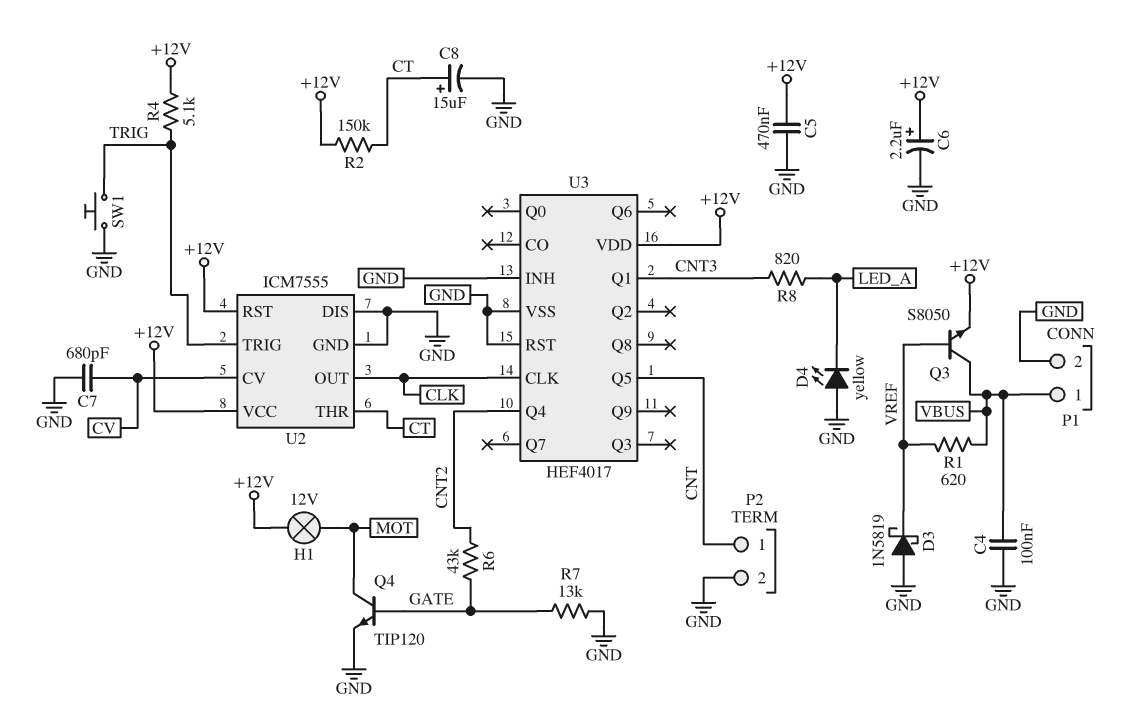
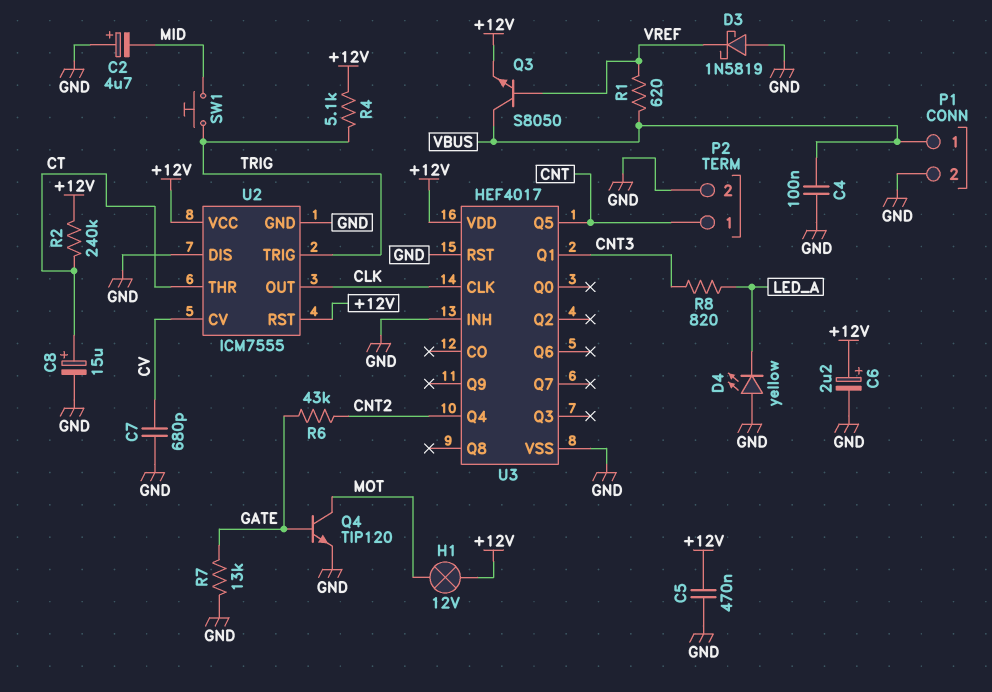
C2: none -> 4.7uF (plus GND, minus MID)
R2: 150k (+12V, CT) -> 240k (+12V, CT)
SW1: button (GND, TRIG) -> button (MID, TRIG)

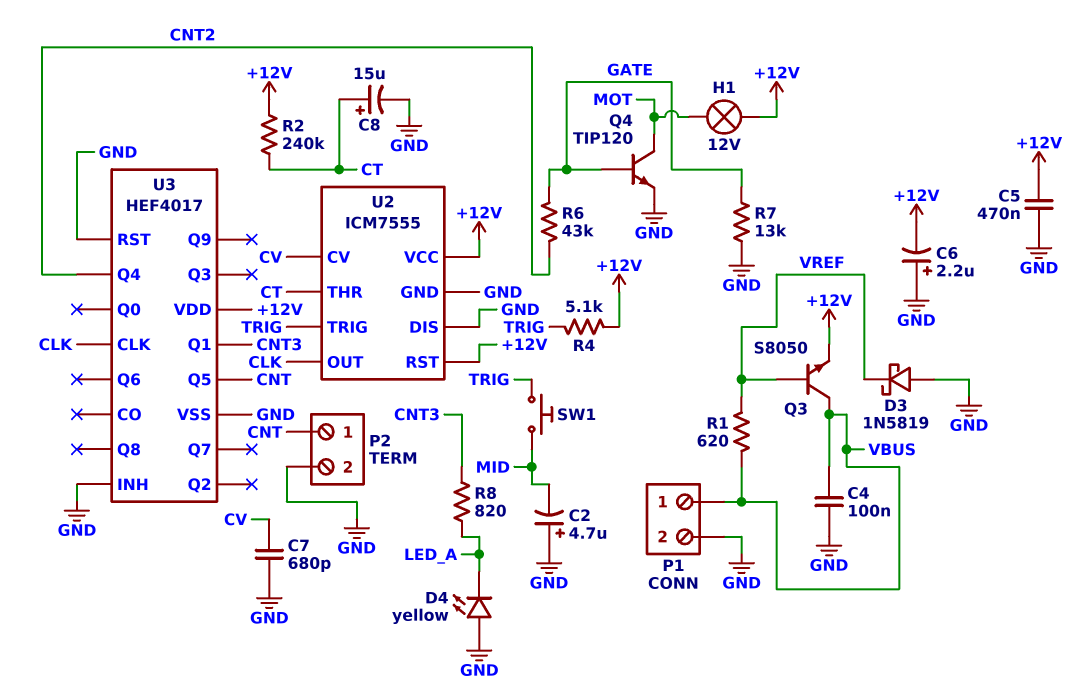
C6: 2.2uF (plus +12V, minus GND) -> 2.2uF (plus GND, minus +12V)

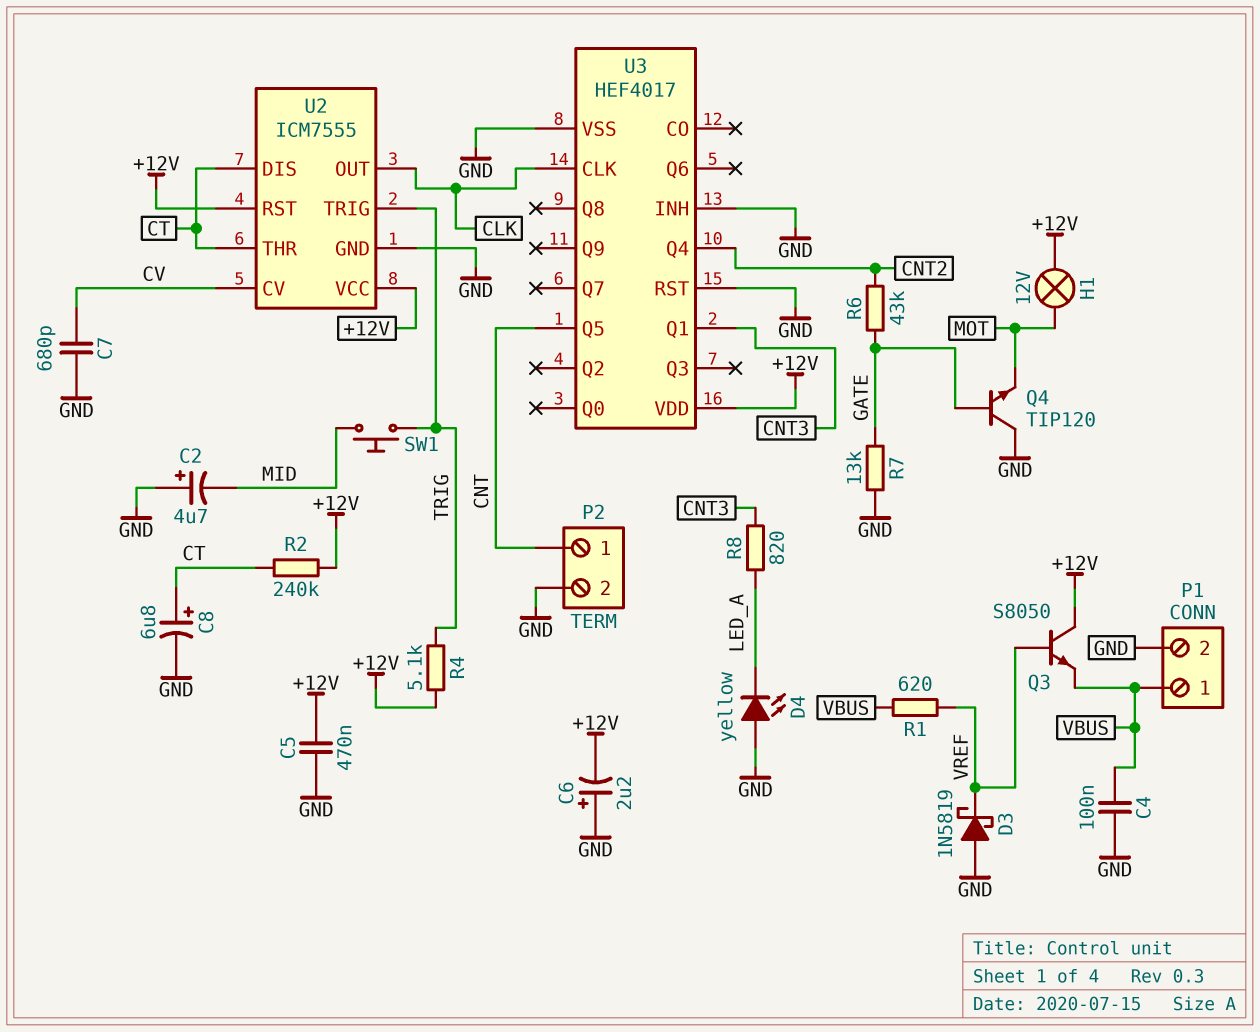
C8: 15uF (plus CT, minus GND) -> 6.8uF (plus CT, minus GND)
Q3: NPN S8050 (B VREF, C VBUS, E +12V) -> NPN S8050 (B VREF, C +12V, E VBUS)
Q4: NPN TIP120 (B GATE, C MOT, E GND) -> NPN TIP120 (B GATE, C GND, E MOT)
U2 pin DIS: GND -> CT

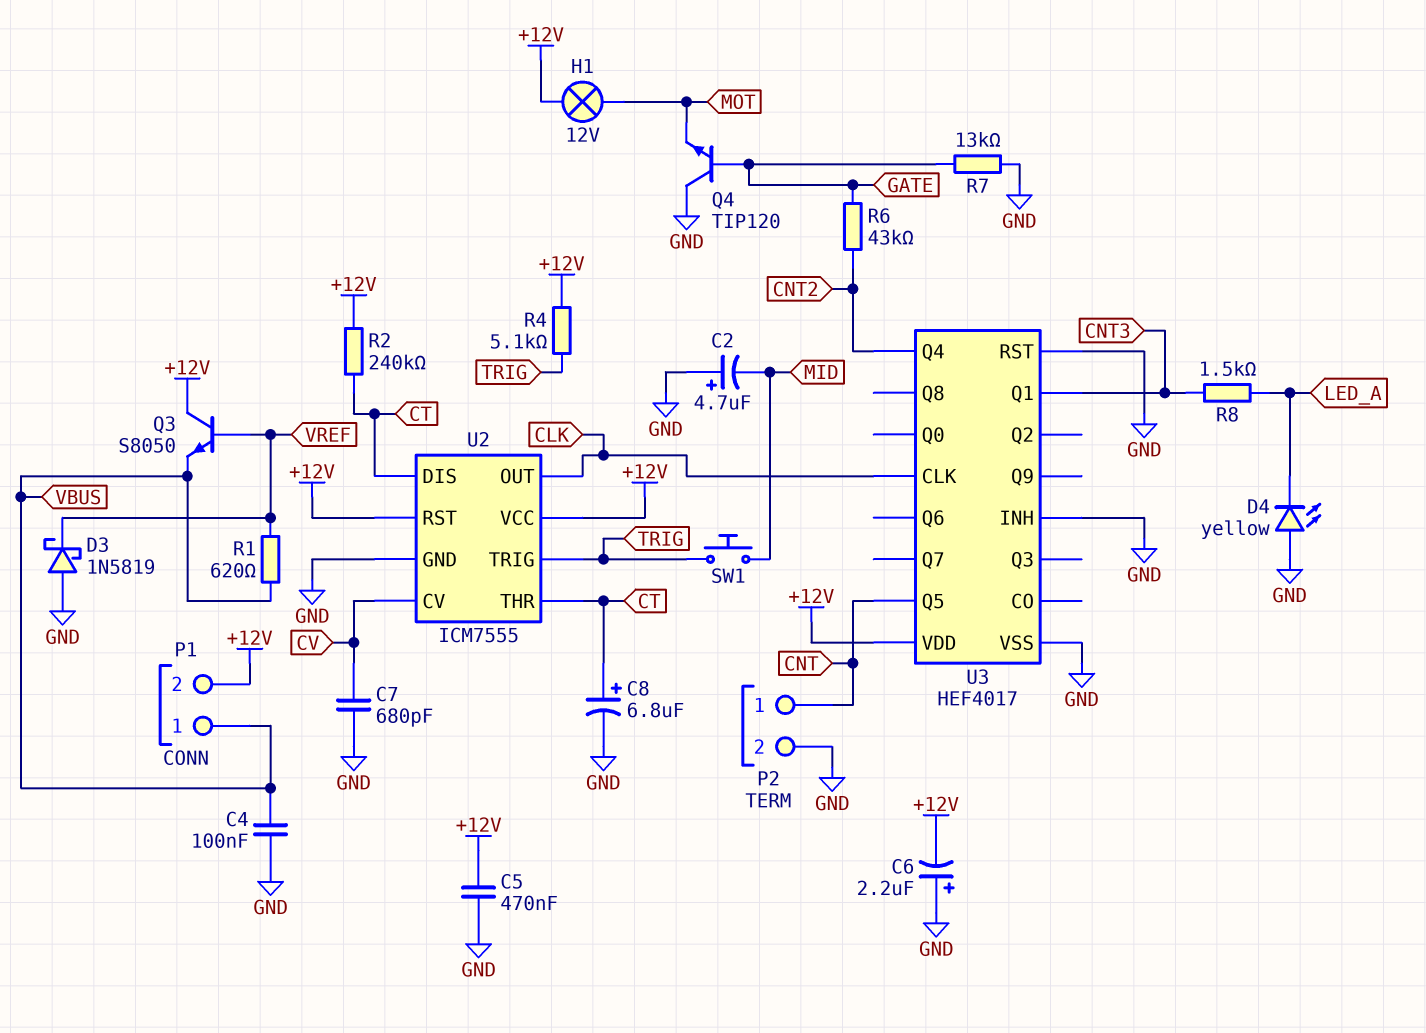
P1 pin 2: GND -> +12V
R8: 820 (CNT3, LED_A) -> 1.5k (CNT3, LED_A)

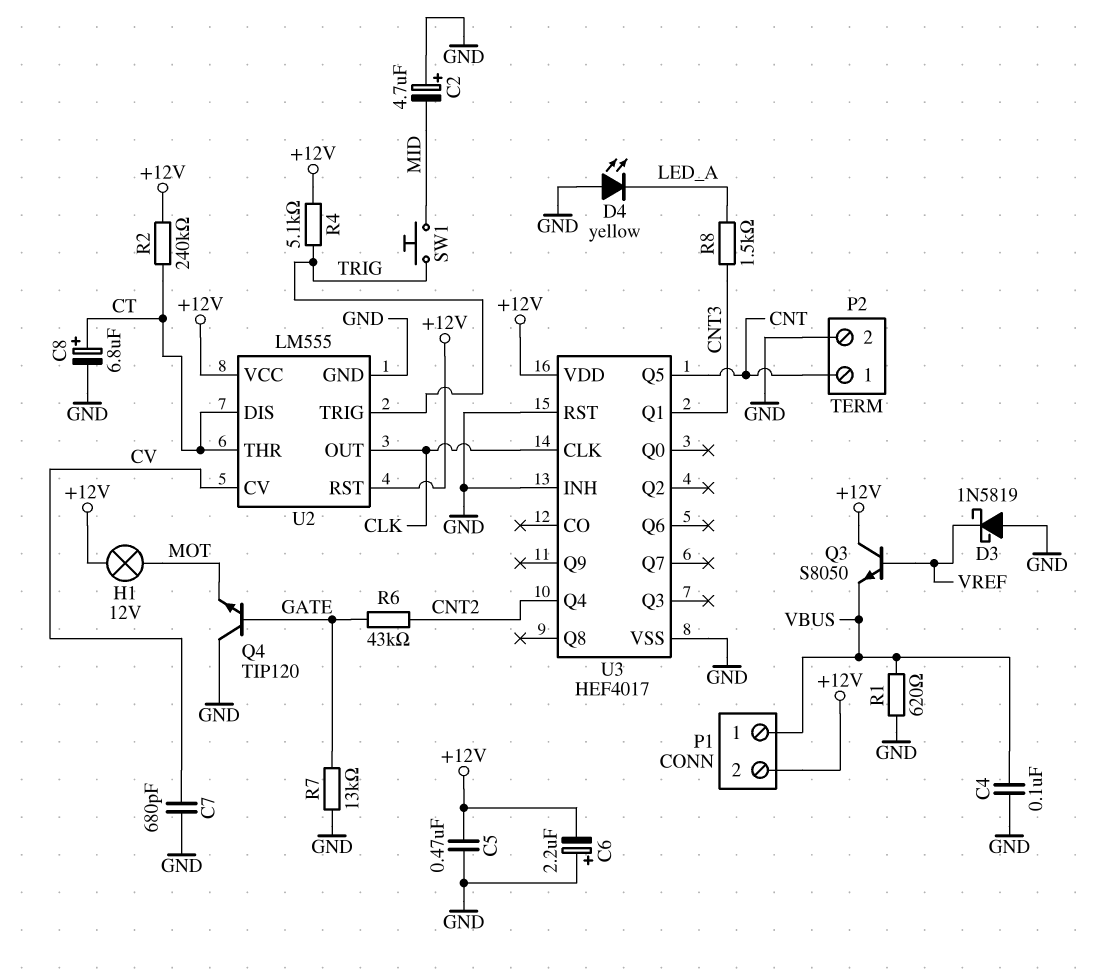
R1: 620 (VBUS, VREF) -> 620 (GND, VBUS)
U2: ICM7555 -> LM555

